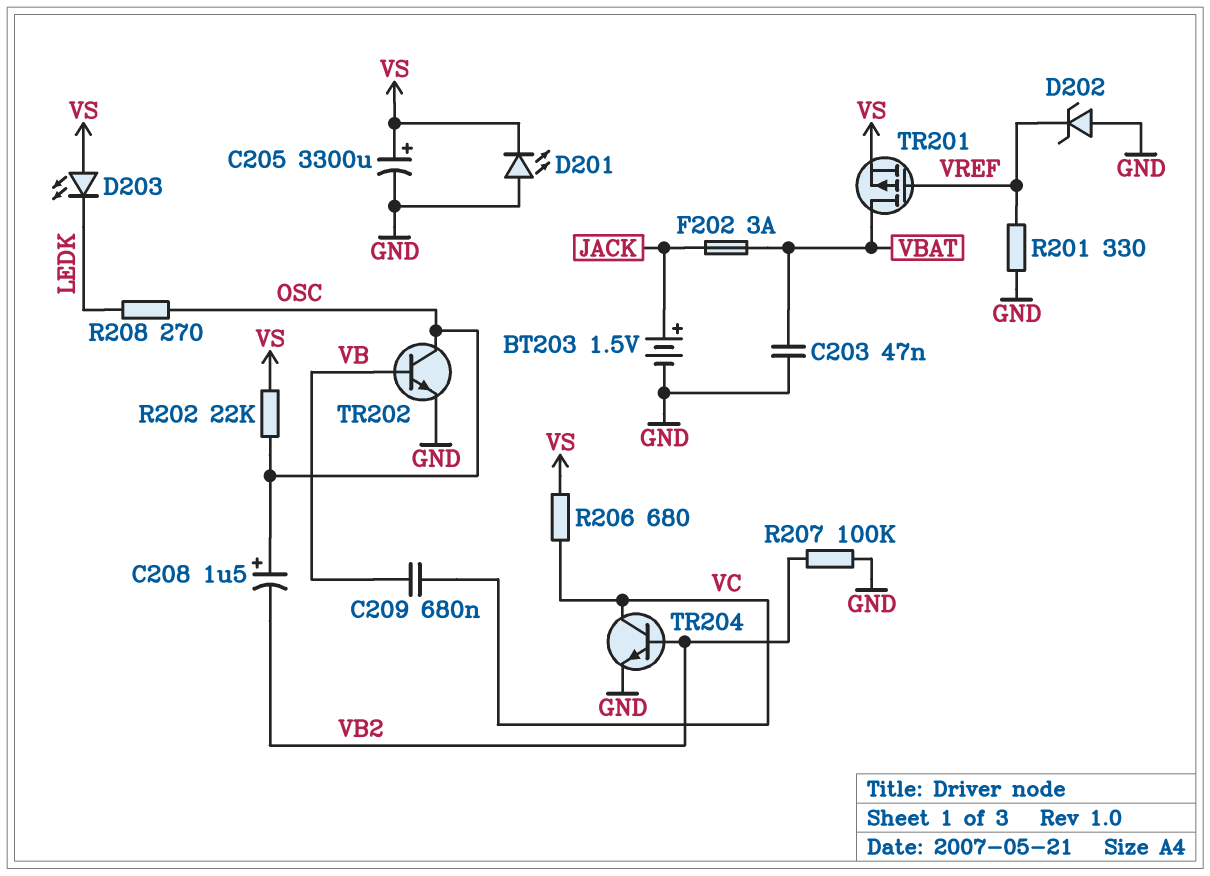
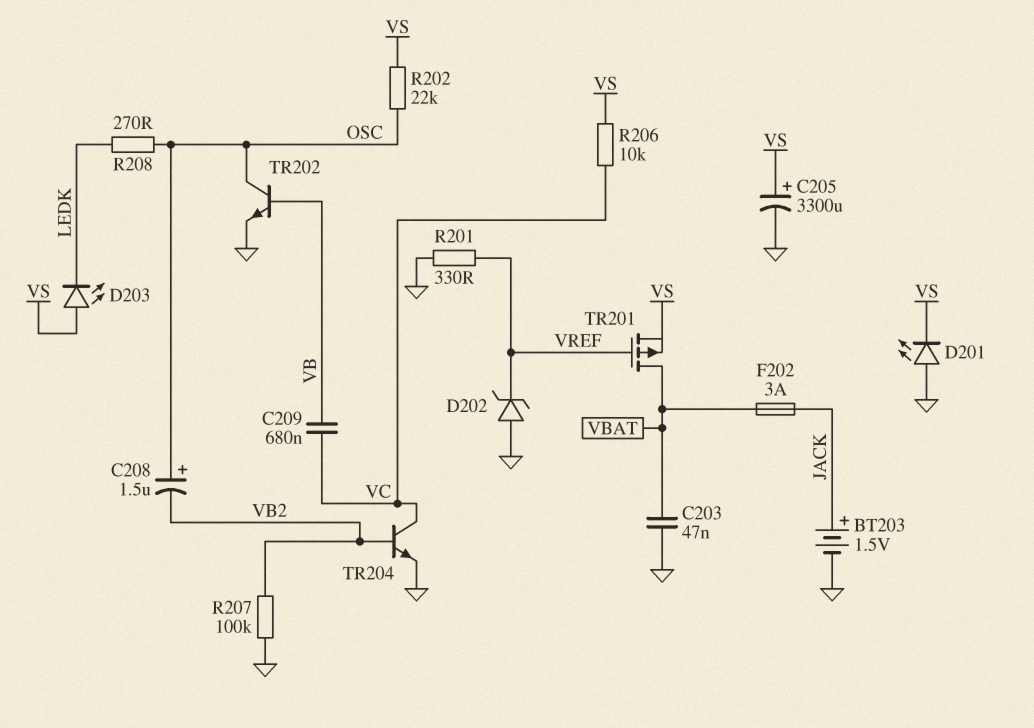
R206: 680 (VC, VS) -> 10k (VC, VS)

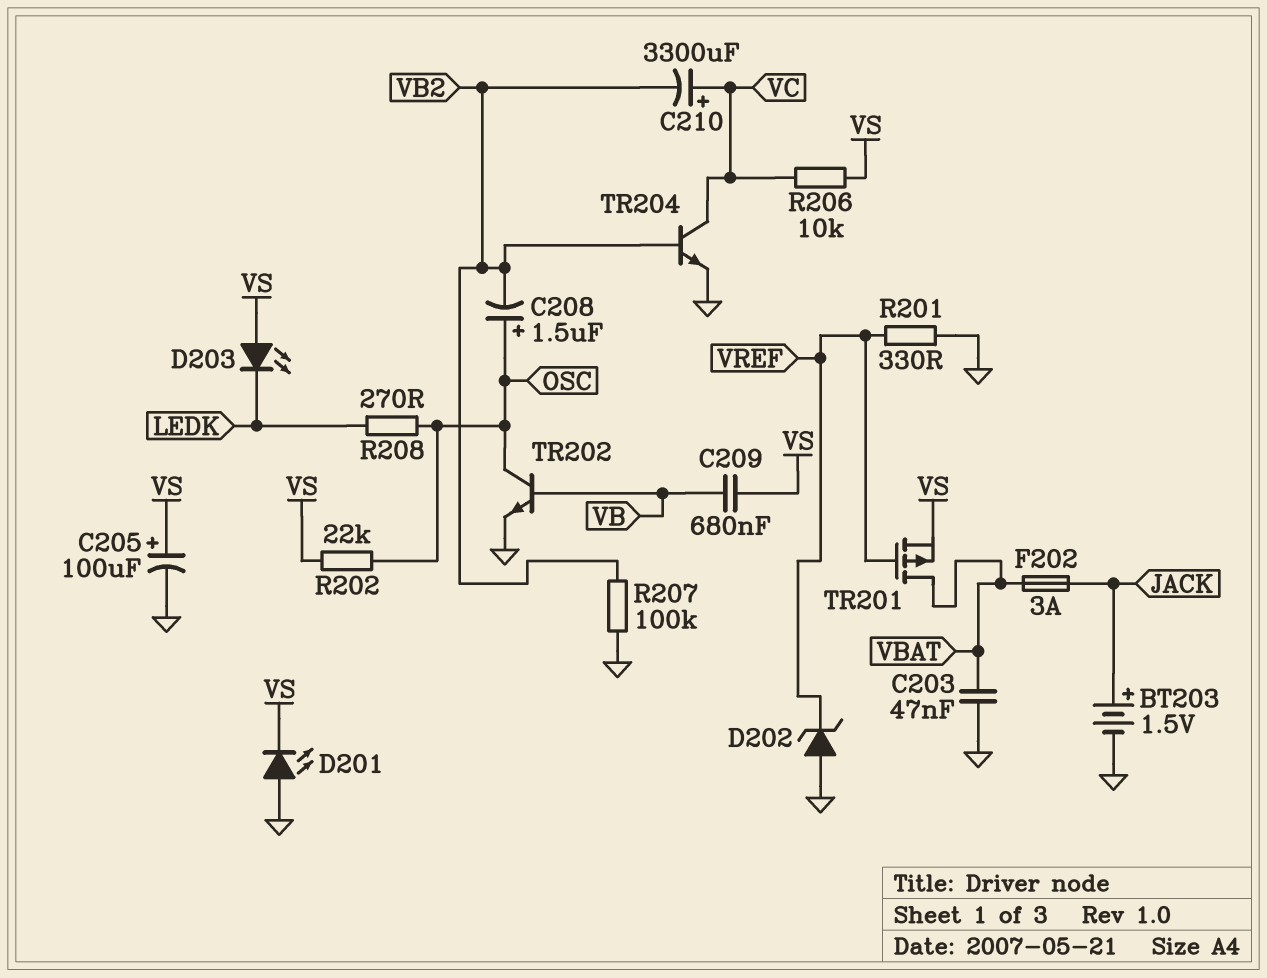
C205: 3300uF (plus VS, minus GND) -> 100uF (plus VS, minus GND)
C209: 680nF (VB, VC) -> 680nF (VB, VS)
C210: none -> 3300uF (plus VC, minus VB2)

